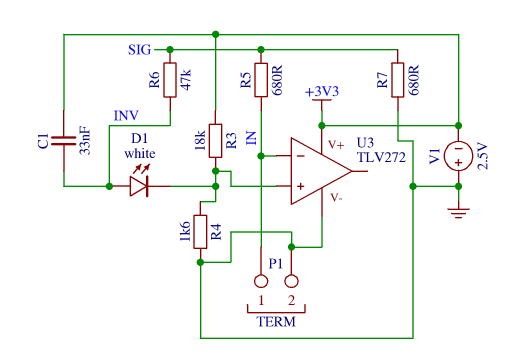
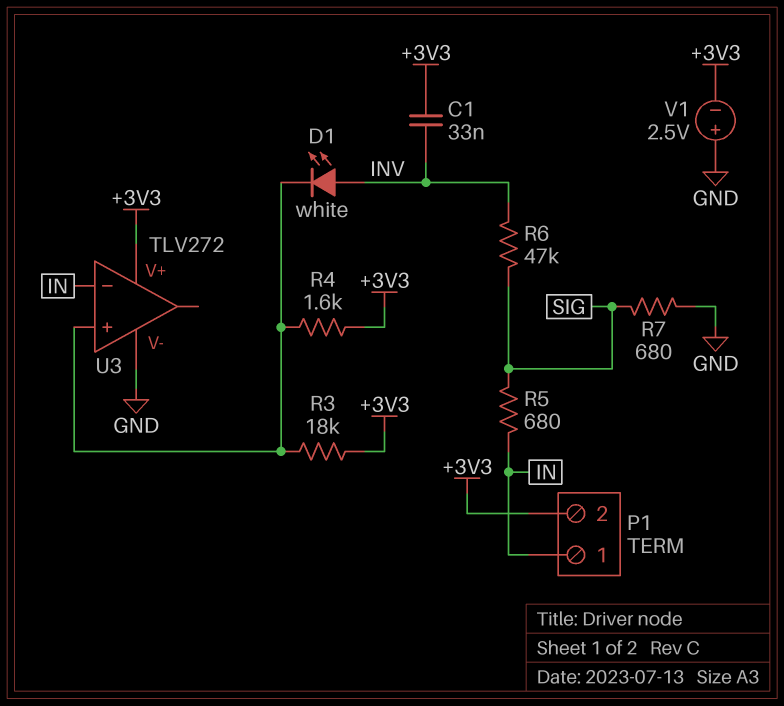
P1 pin 2: GND -> +3V3
R4: 1.6k (GND, U3/in+) -> 1.6k (+3V3, U3/in+)

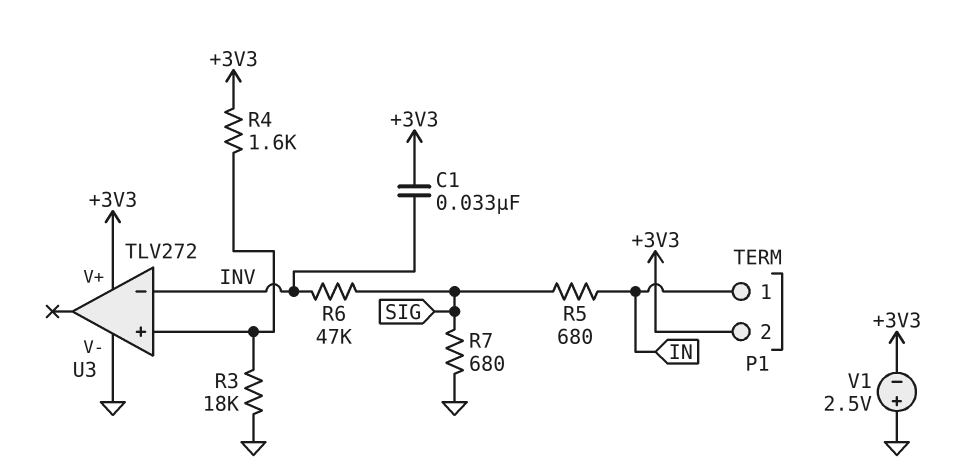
D1: LED white (A INV, K U3/in+) -> none
R3: 18k (+3V3, U3/in+) -> 18k (GND, U3/in+)
U3 pin in-: IN -> INV

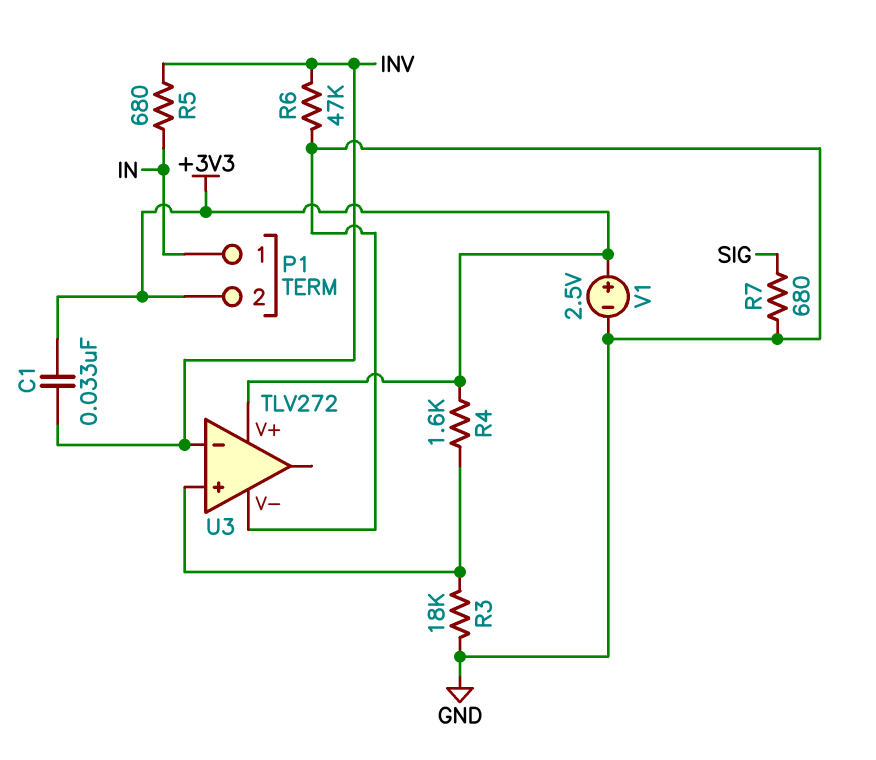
R5: 680 (IN, SIG) -> 680 (IN, INV)
R6: 47k (INV, SIG) -> 47k (GND, INV)
V1: 2.5V (plus GND, minus +3V3) -> 2.5V (plus +3V3, minus GND)

